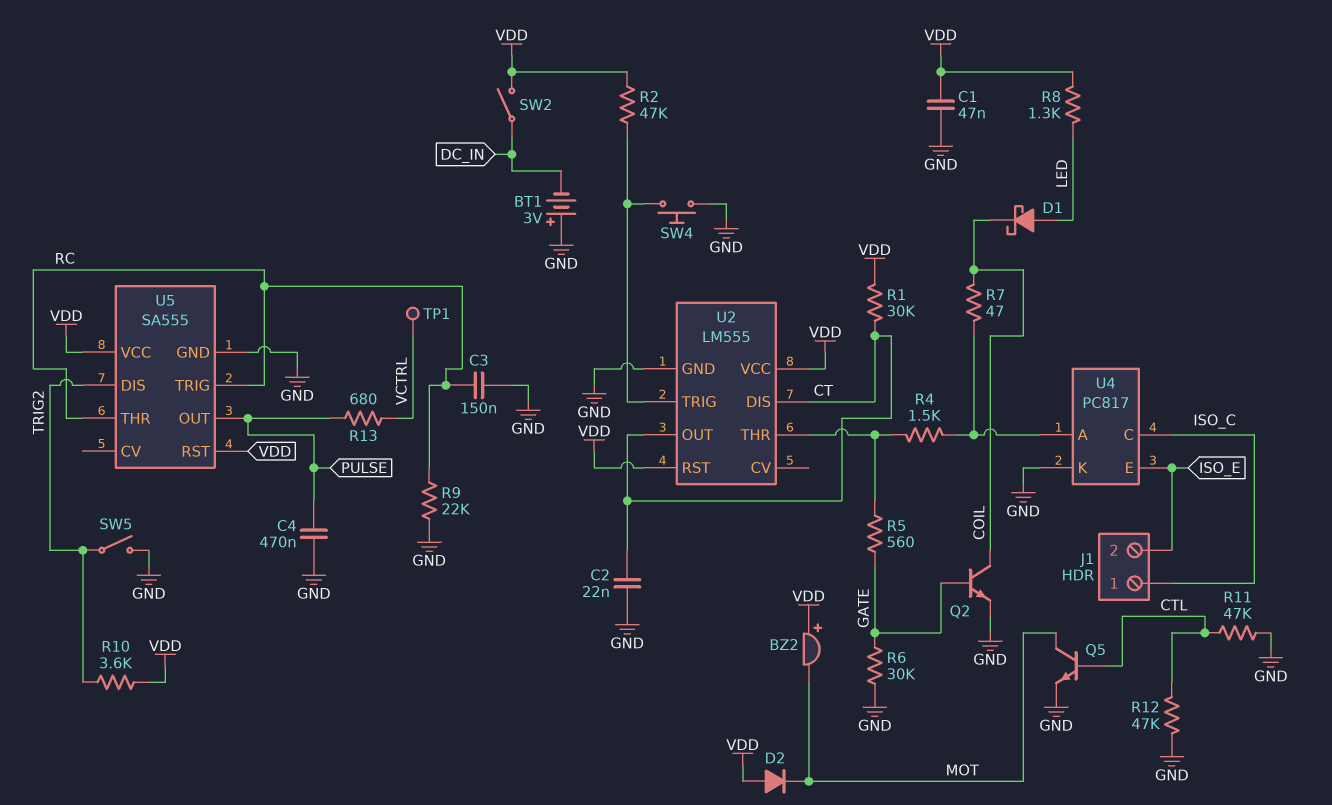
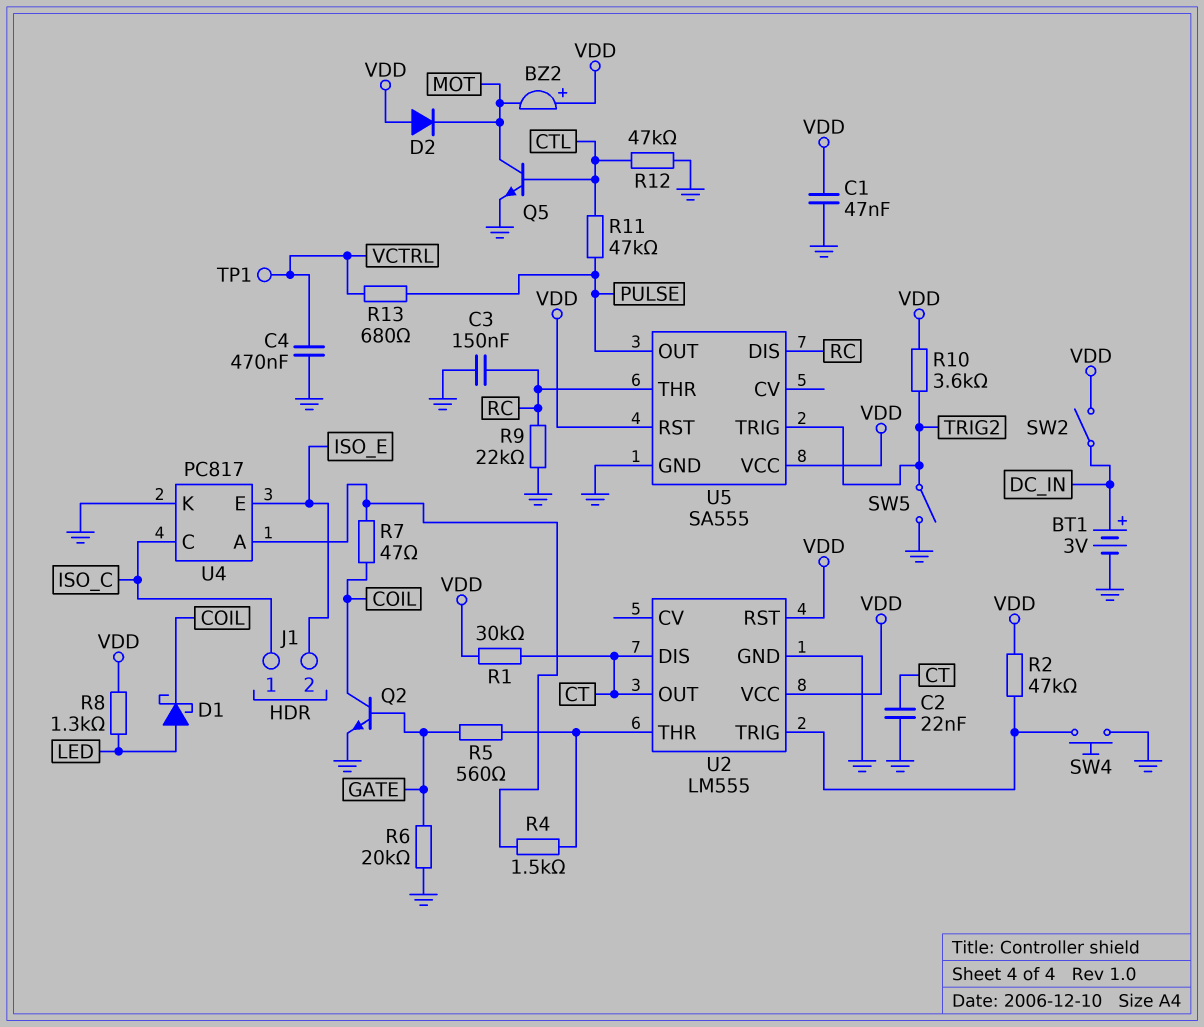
BT1: 3V (plus GND, minus DC_IN) -> 3V (plus DC_IN, minus GND)
C4: 470nF (GND, PULSE) -> 470nF (GND, VCTRL)
R6: 30k (GATE, GND) -> 20k (GATE, GND)
R11: 47k (CTL, GND) -> 47k (CTL, PULSE)
U5 pin DIS: TRIG2 -> RC
U5 pin TRIG: RC -> TRIG2

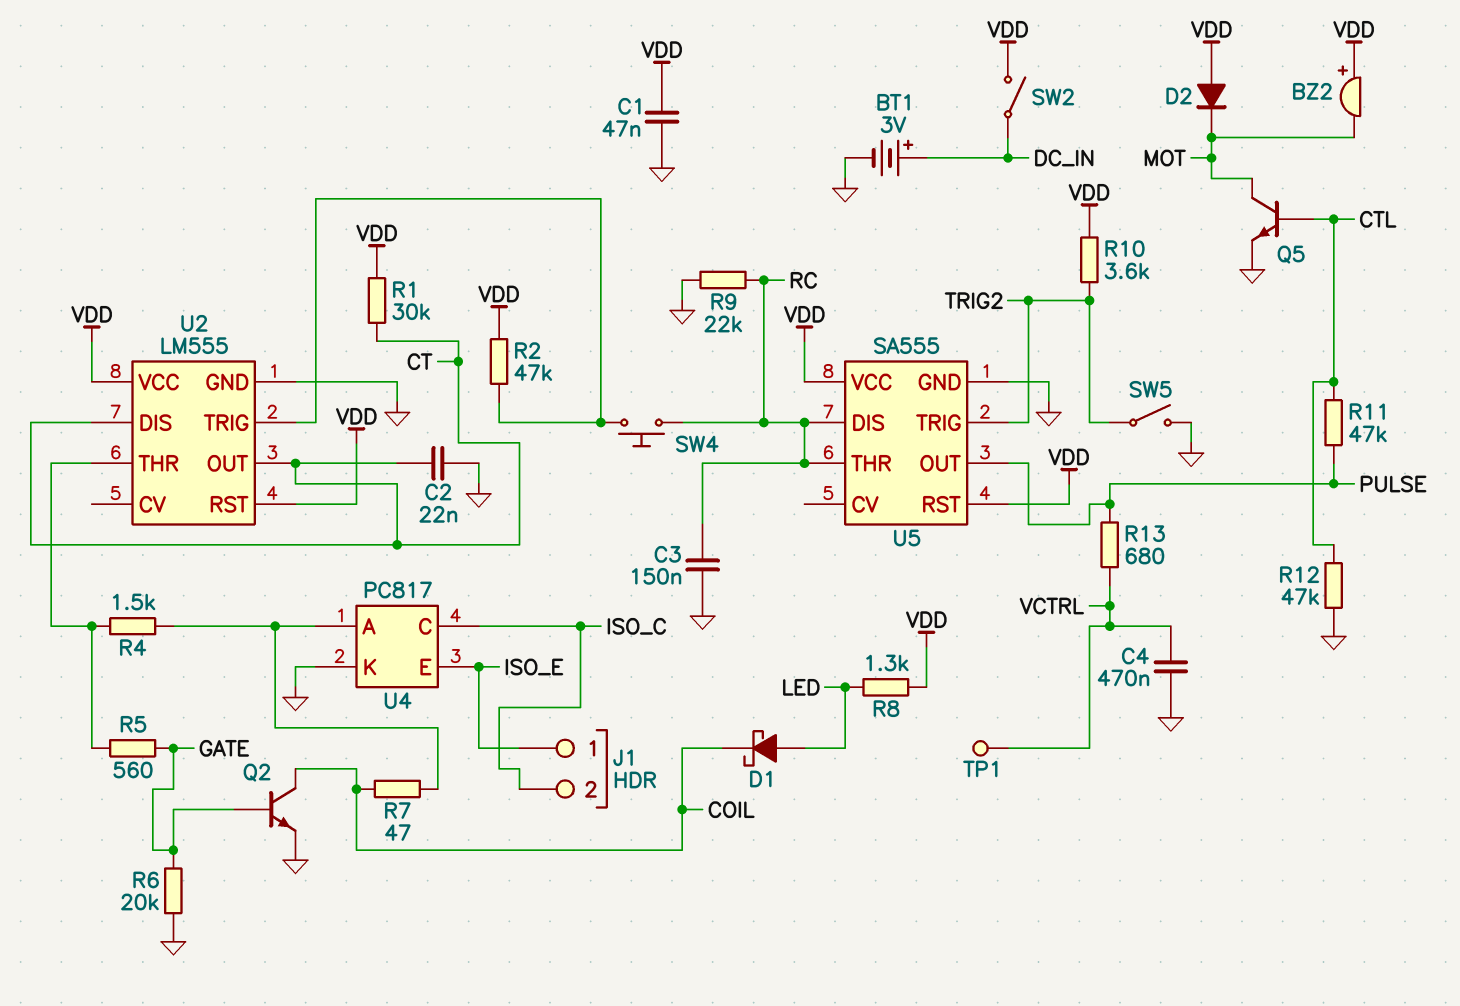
J1 pin 1: ISO_C -> ISO_E
J1 pin 2: ISO_E -> ISO_C
SW4: button (GND, U2/TRIG) -> button (RC, U2/TRIG)

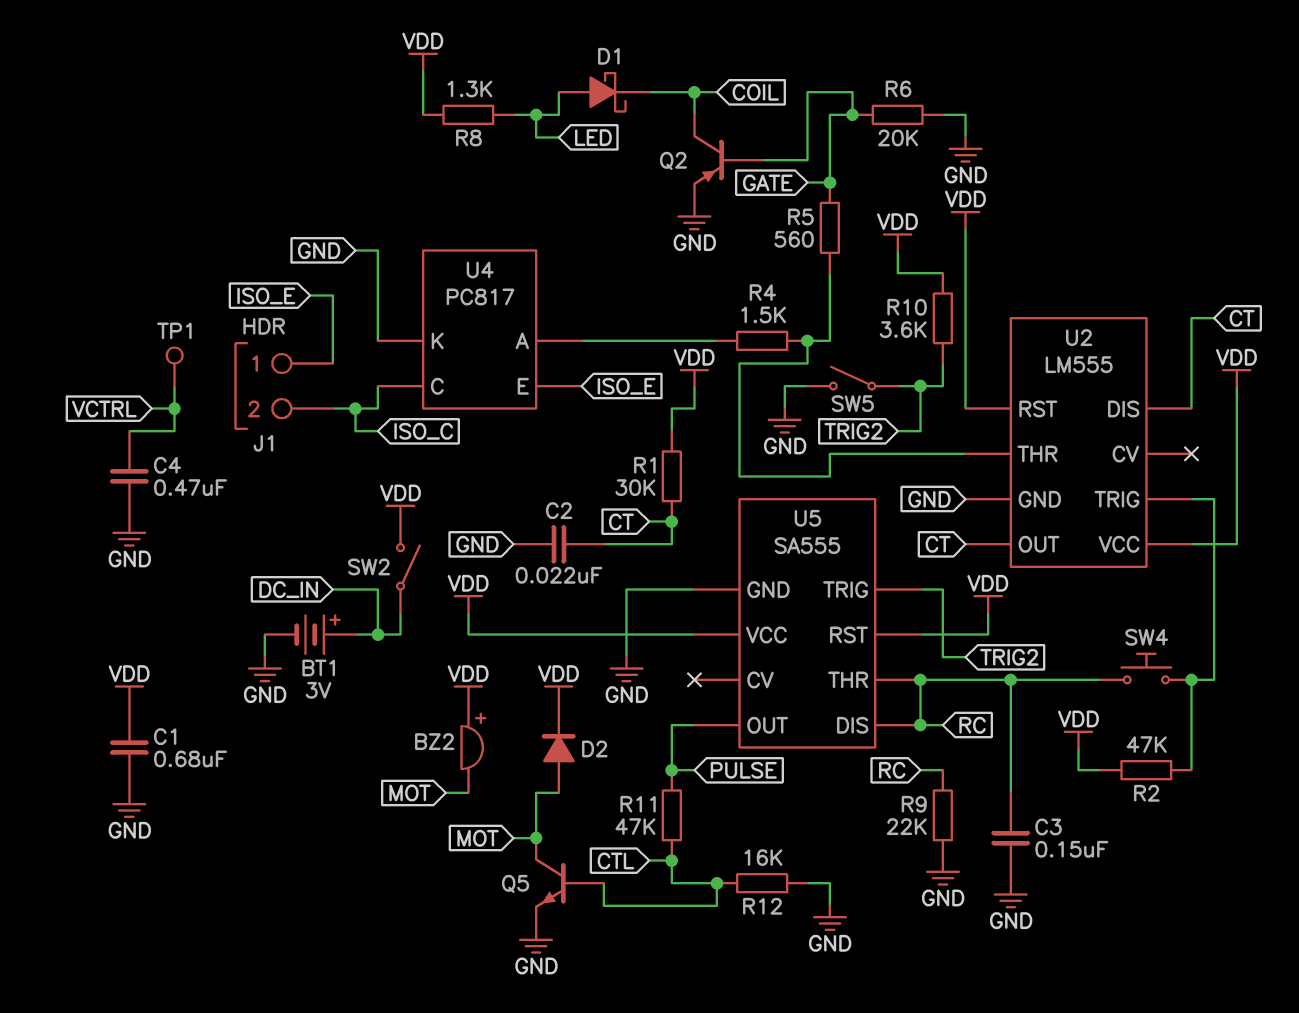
C1: 47nF (GND, VDD) -> 680nF (GND, VDD)
D2: diode (A VDD, K MOT) -> diode (A MOT, K VDD)
Q2: NPN (B GATE, C COIL, E GND) -> PNP (B GATE, C COIL, E GND)
R7: 47 (COIL, U4/A) -> none
R12: 47k (CTL, GND) -> 16k (CTL, GND)
R13: 680 (PULSE, VCTRL) -> none

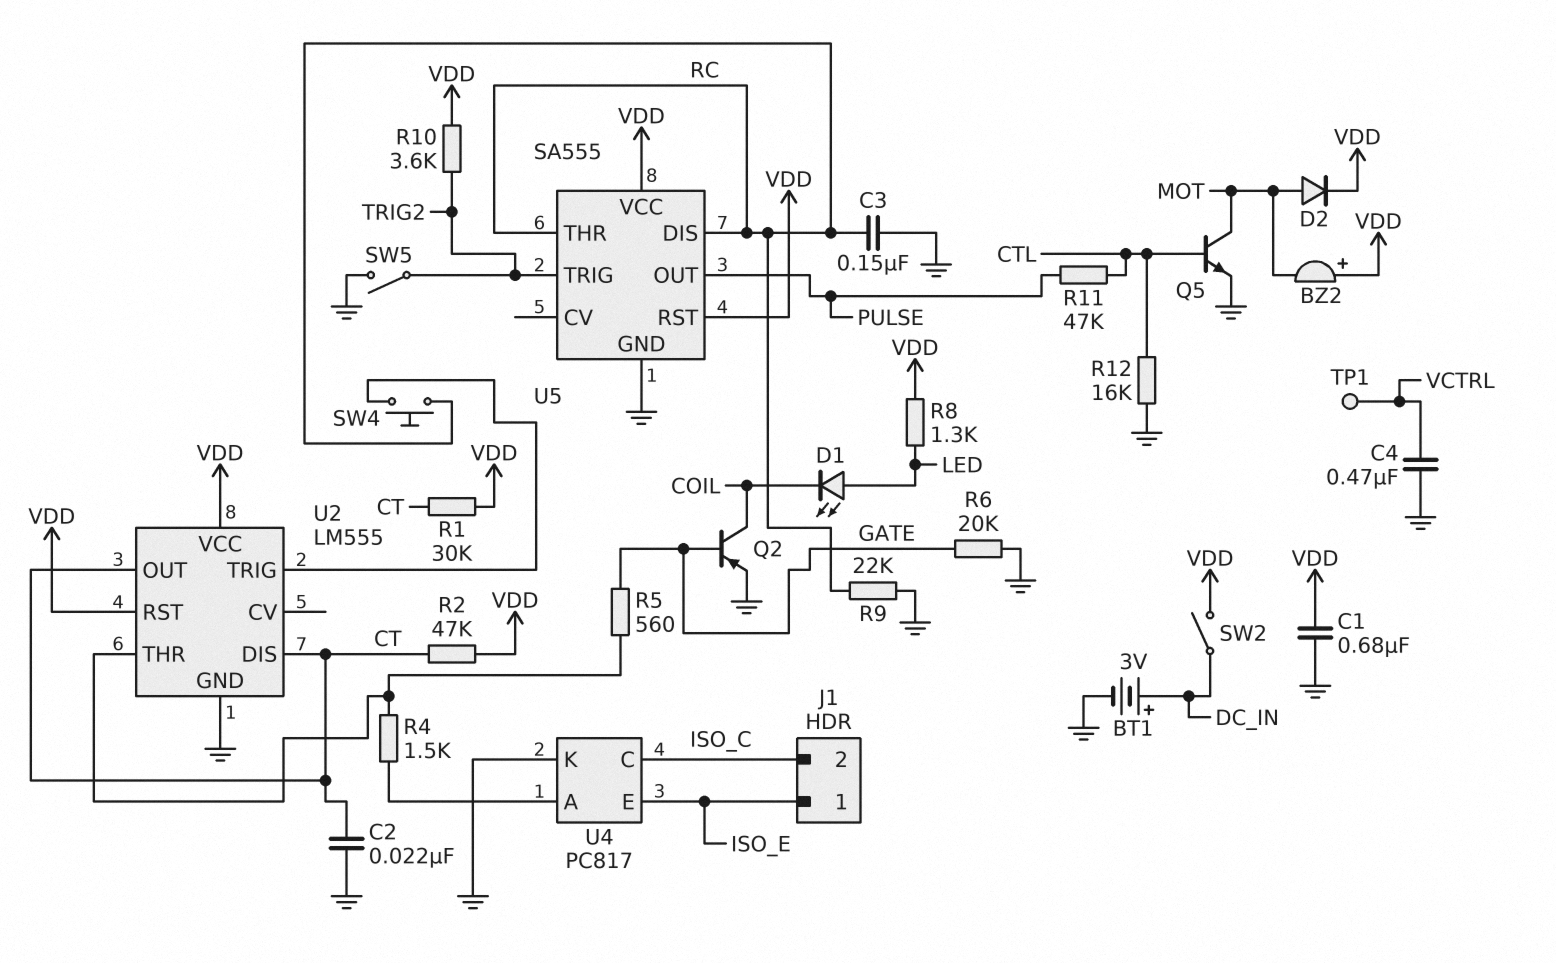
D1: schottky (A LED, K COIL) -> LED (A LED, K COIL)
R2: 47k (U2/TRIG, VDD) -> 47k (CT, VDD)

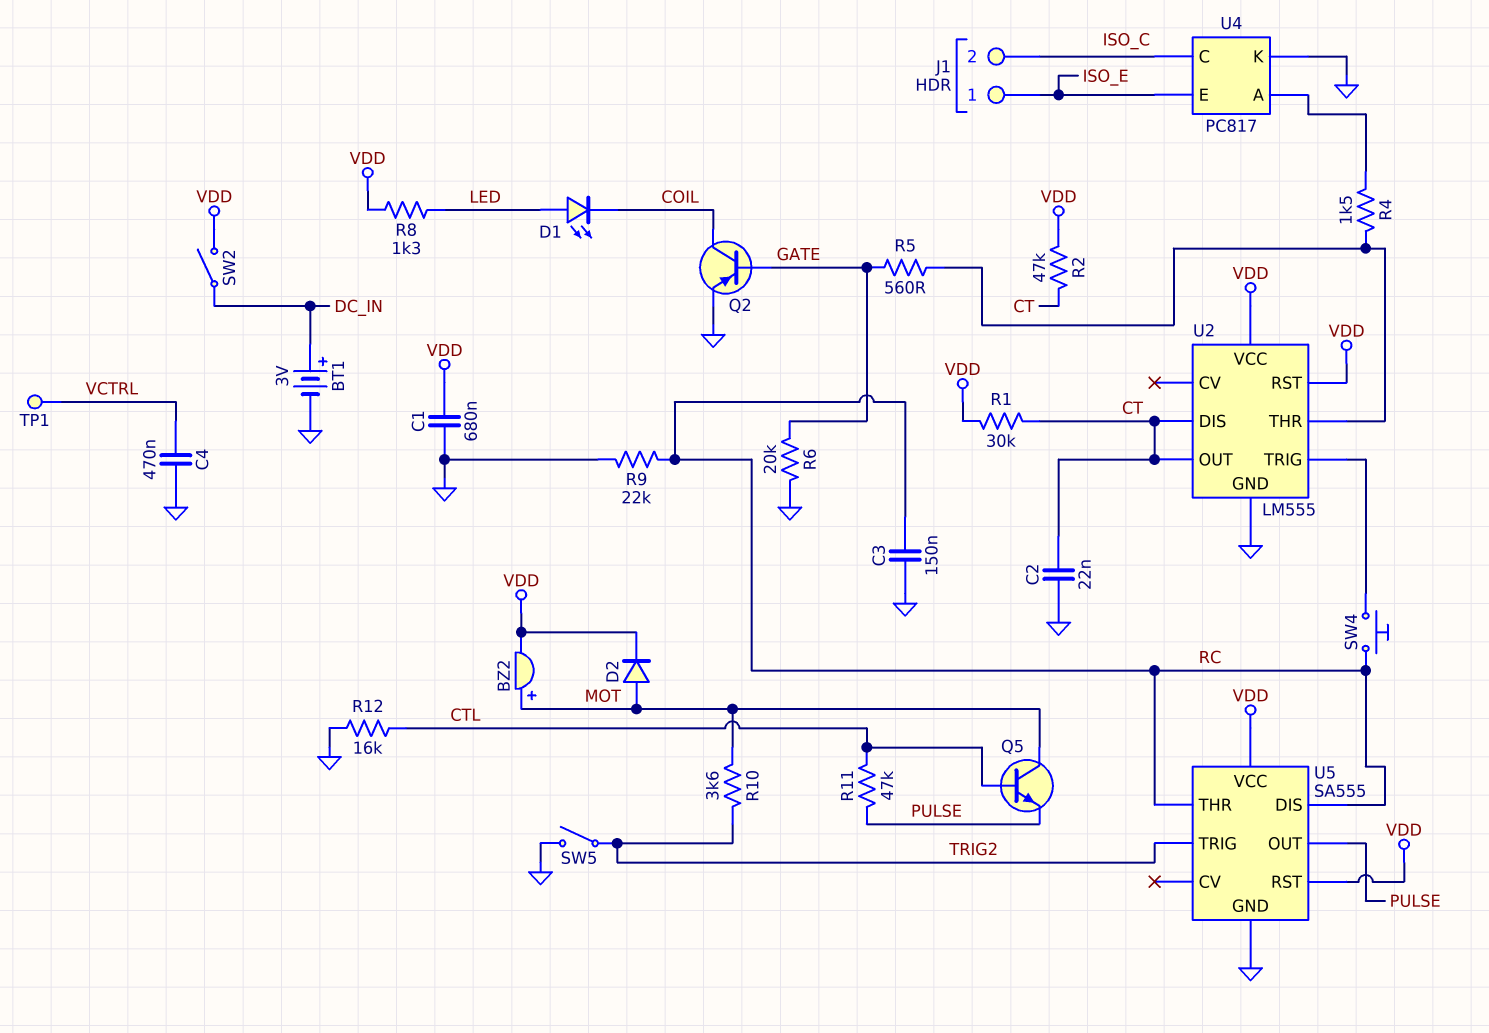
BZ2: buzzer (plus VDD, minus MOT) -> buzzer (plus MOT, minus VDD)
Q5: NPN (B CTL, C MOT, E GND) -> NPN (B CTL, C MOT, E PULSE)
R10: 3.6k (TRIG2, VDD) -> 3.6k (MOT, TRIG2)

